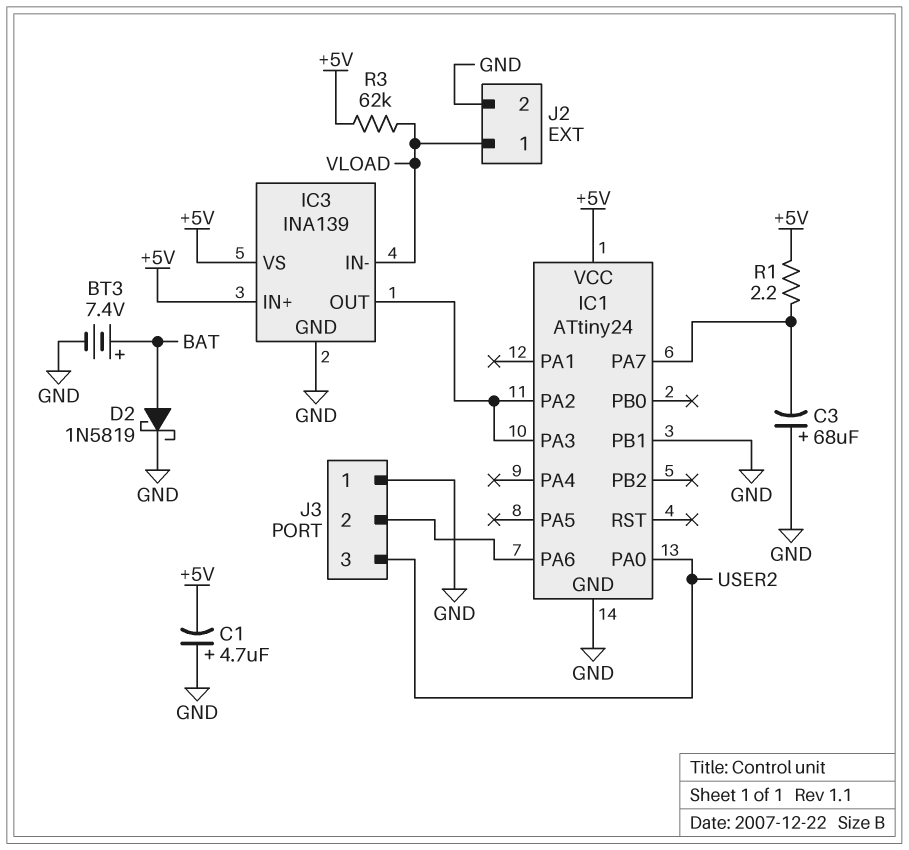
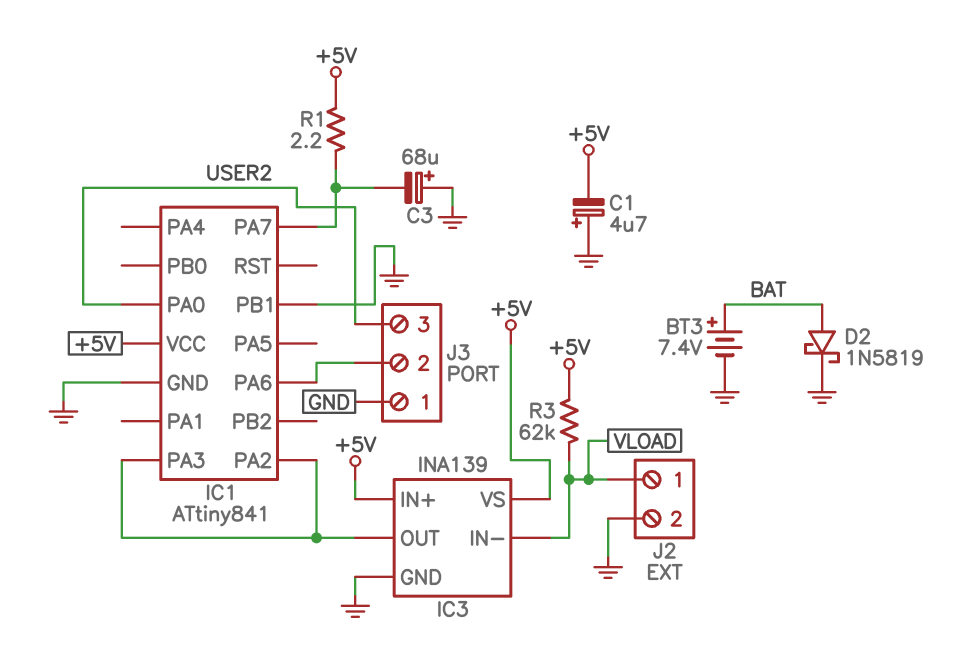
IC1: ATtiny24 -> ATtiny841

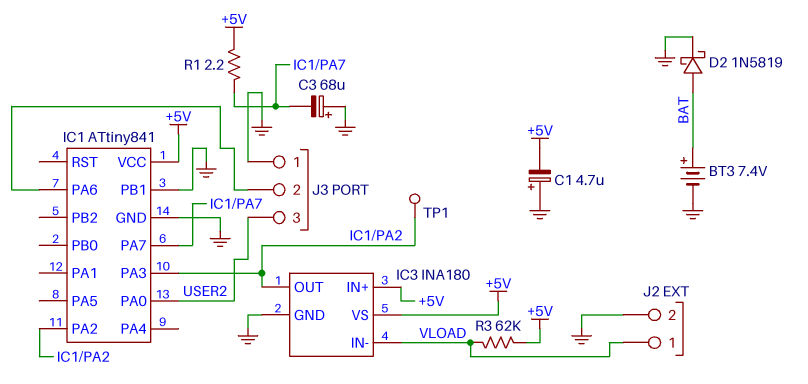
IC3: INA139 -> INA180
TP1: none -> test point (IC1/PA2)

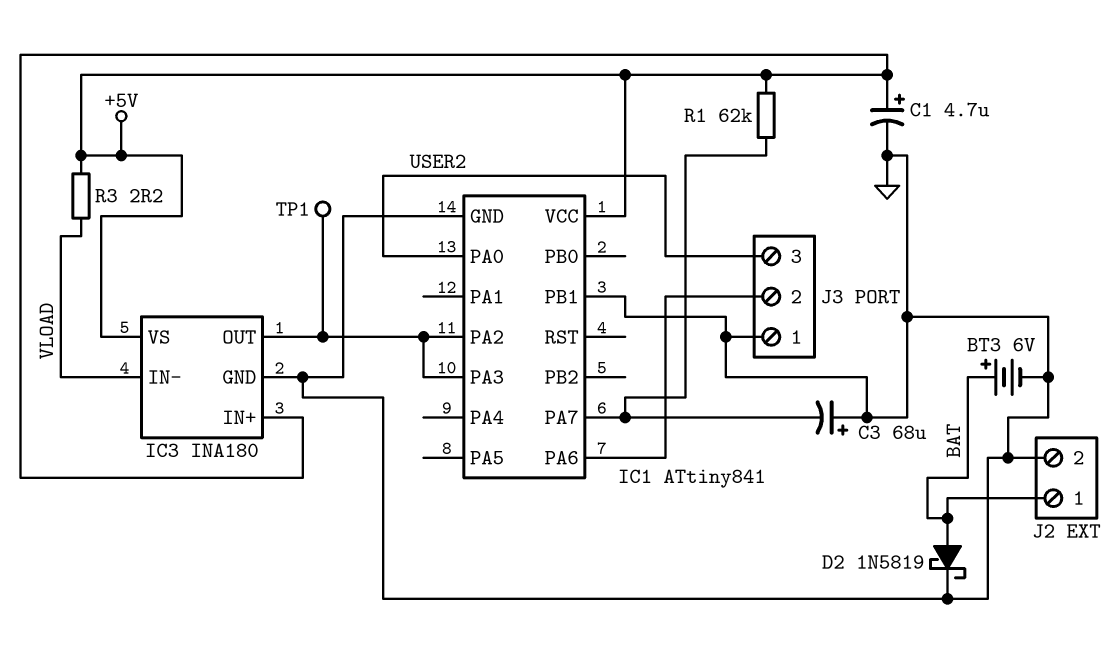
BT3: 7.4V (plus BAT, minus GND) -> 6V (plus BAT, minus GND)
C1: 4.7uF (plus GND, minus +5V) -> 4.7uF (plus +5V, minus GND)
J2 pin 1: VLOAD -> BAT
R1: 2.2 (+5V, IC1/PA7) -> 62k (+5V, IC1/PA7)
R3: 62k (+5V, VLOAD) -> 2.2 (+5V, VLOAD)

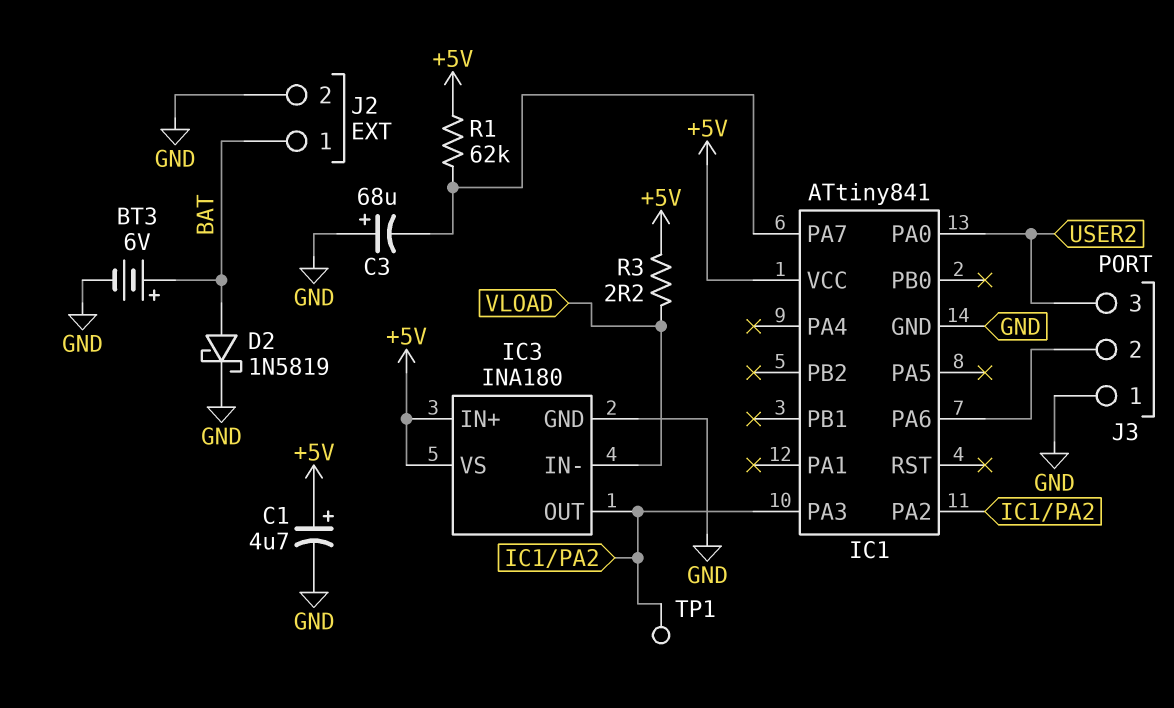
IC1 pin PB1: GND -> none

